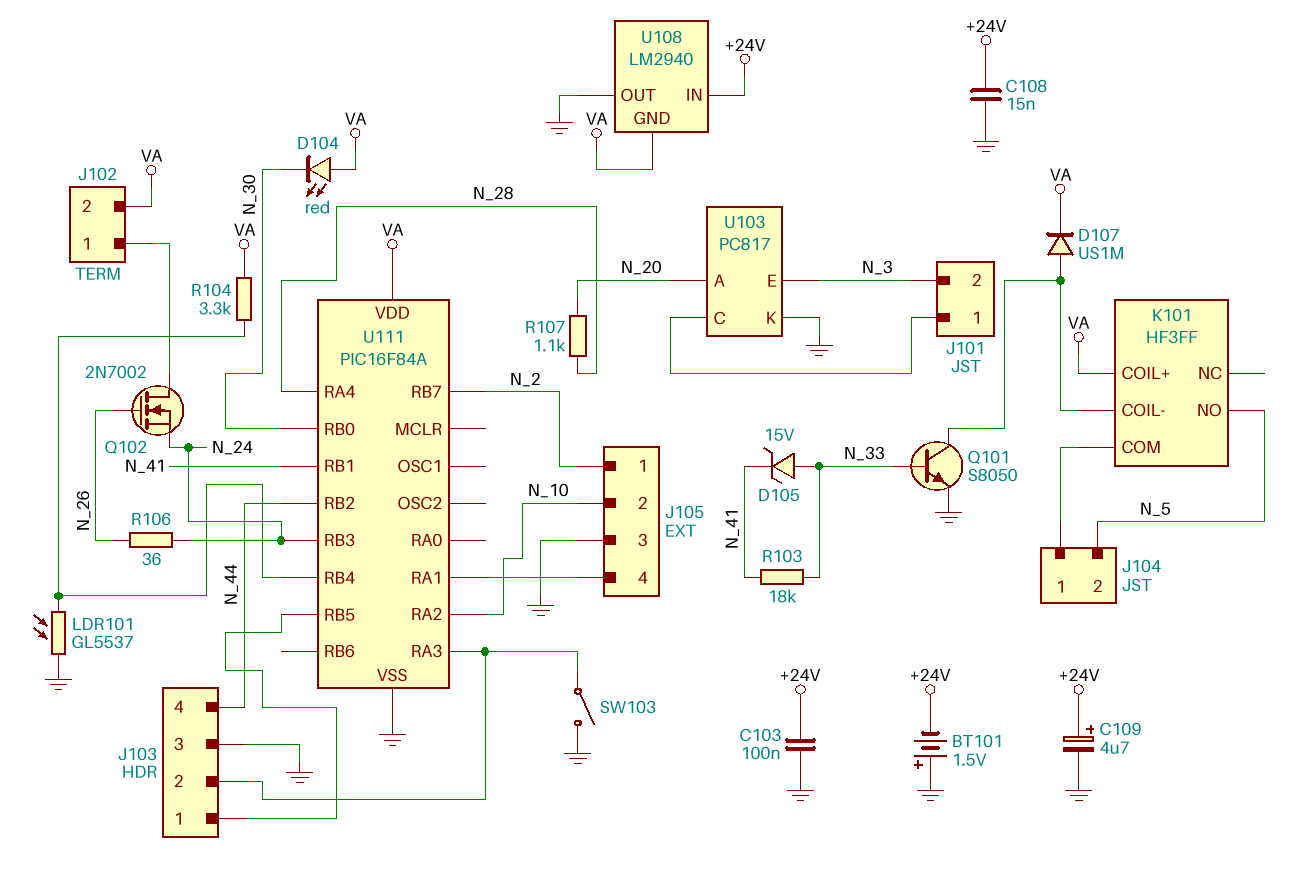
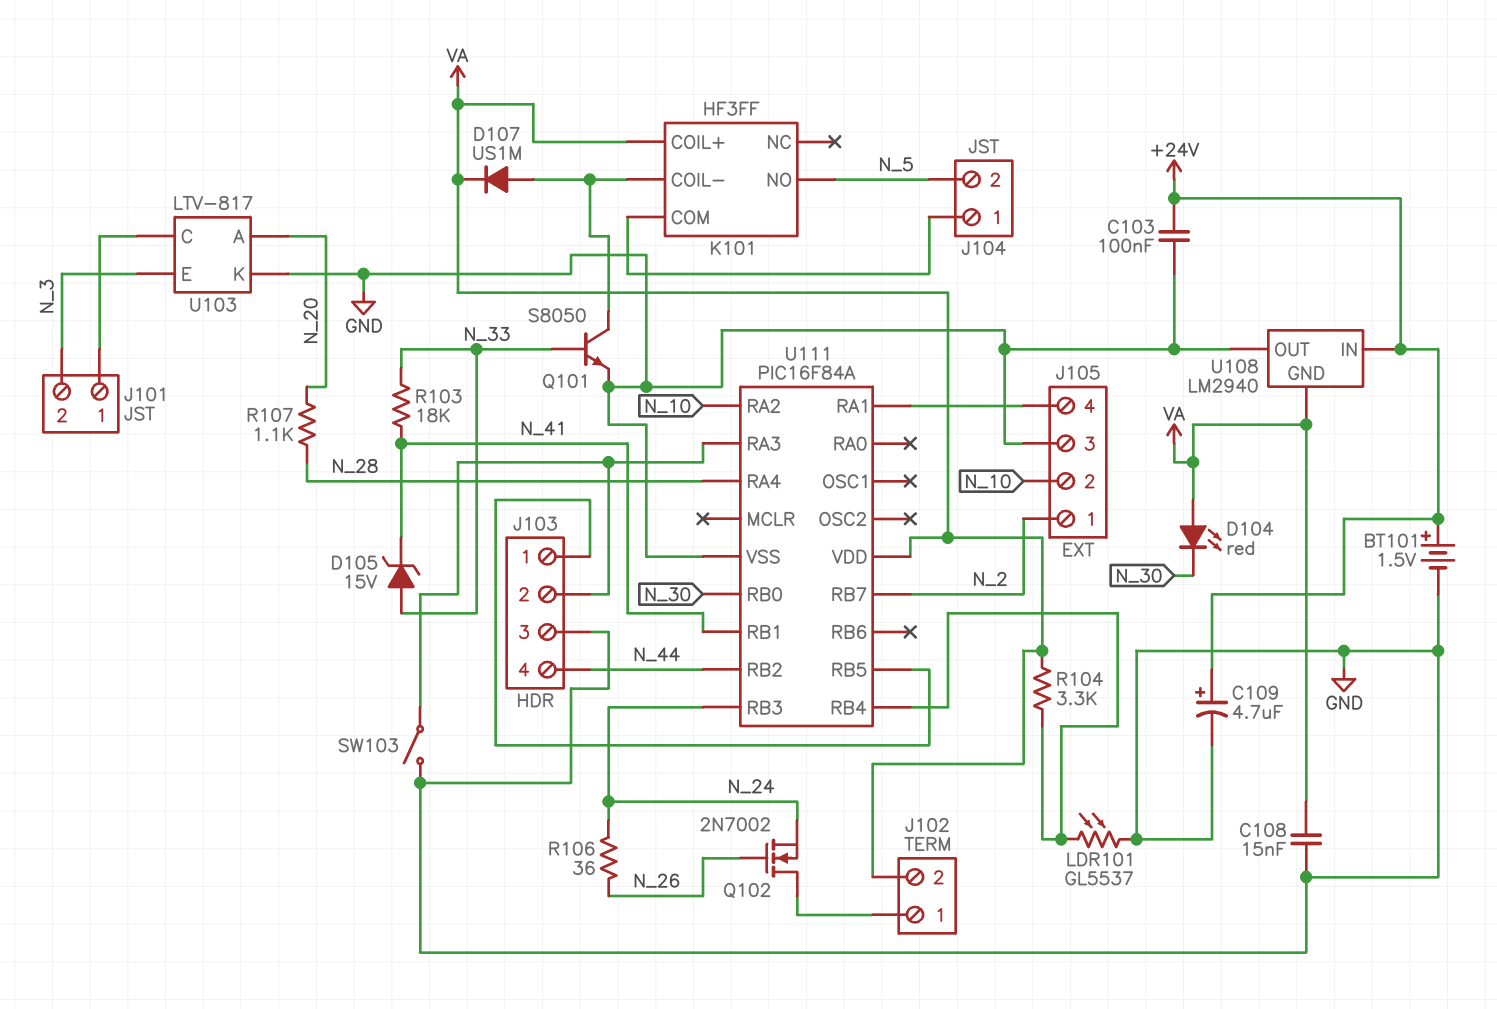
BT101: 1.5V (plus GND, minus +24V) -> 1.5V (plus +24V, minus GND)
C108: 15nF (+24V, GND) -> 15nF (GND, VA)
U103: PC817 -> LTV-817

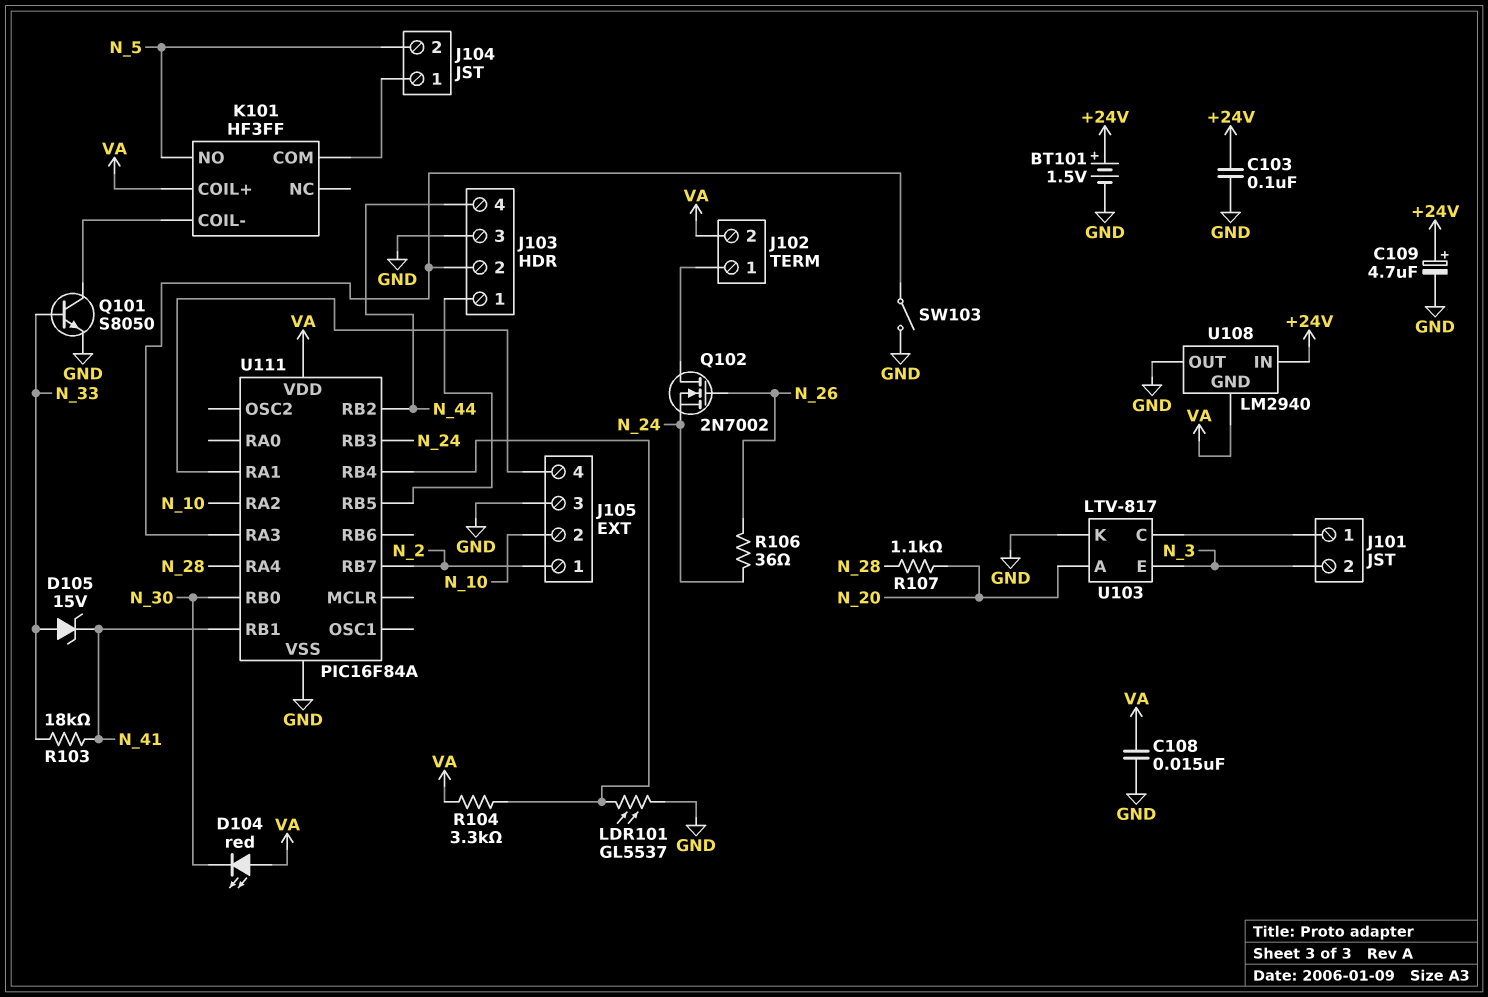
D107: diode US1M (A K101/COIL-, K VA) -> none

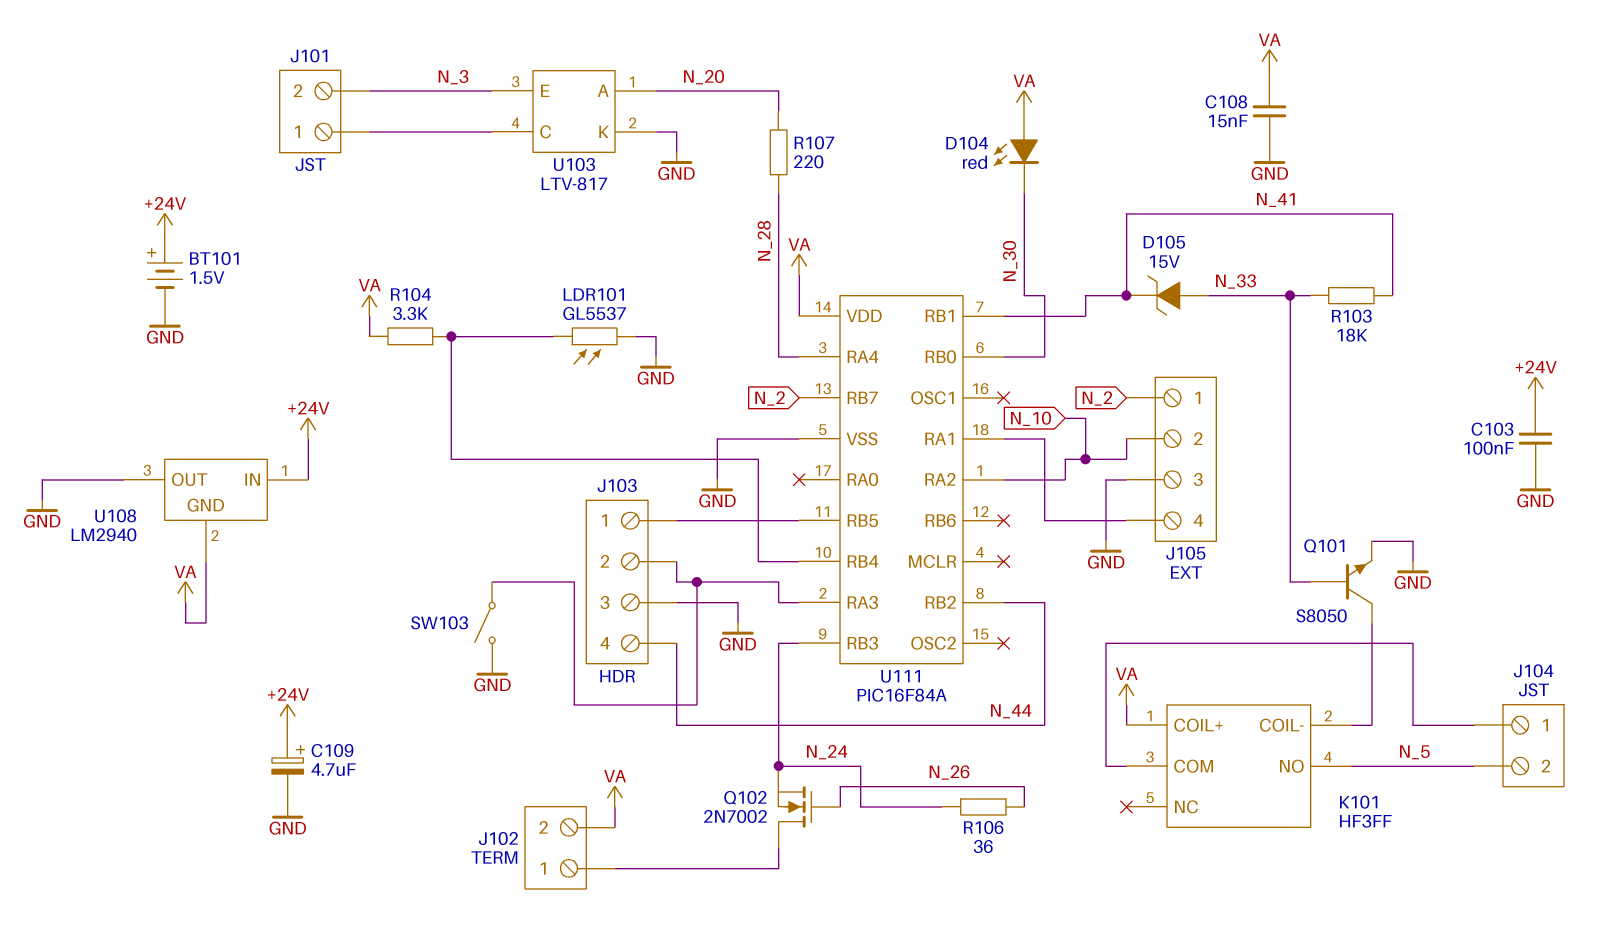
R107: 1.1k (N_20, N_28) -> 220 (N_20, N_28)

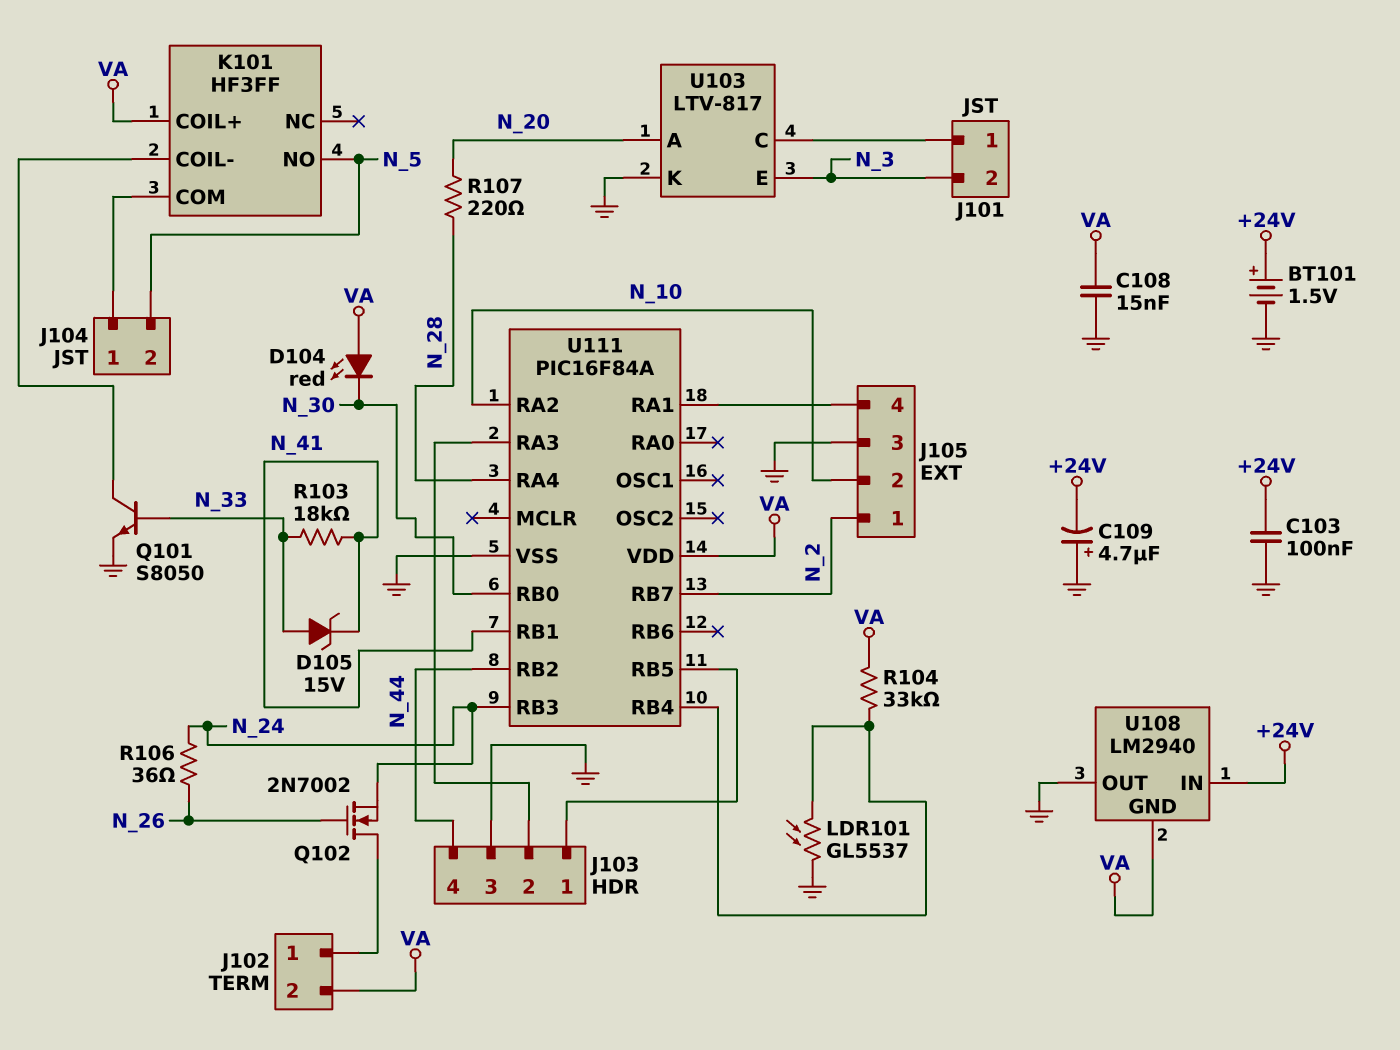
C109: 4.7uF (plus +24V, minus GND) -> 4.7uF (plus GND, minus +24V)
R104: 3.3k (U111/RB4, VA) -> 33k (U111/RB4, VA)
SW103: switch (GND, J103/2) -> none

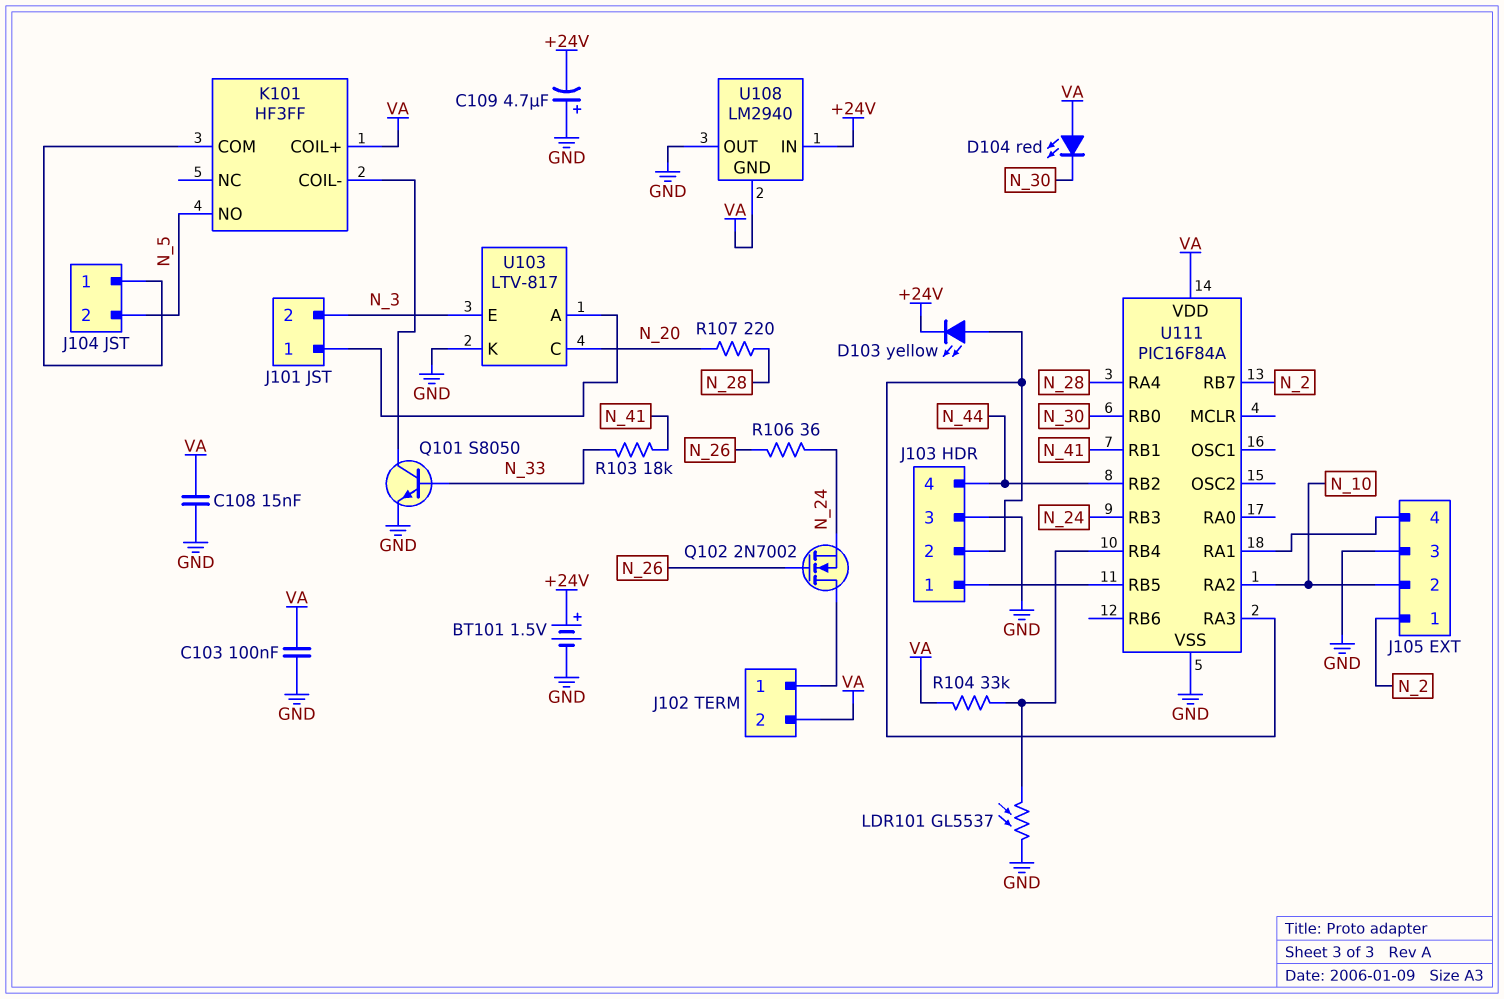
C103: 100nF (+24V, GND) -> 100nF (GND, VA)
D103: none -> LED yellow (A J103/2, K +24V)
D105: zener 15V (A N_33, K N_41) -> none
U103 pin A: N_20 -> J101/1
U103 pin C: J101/1 -> N_20

